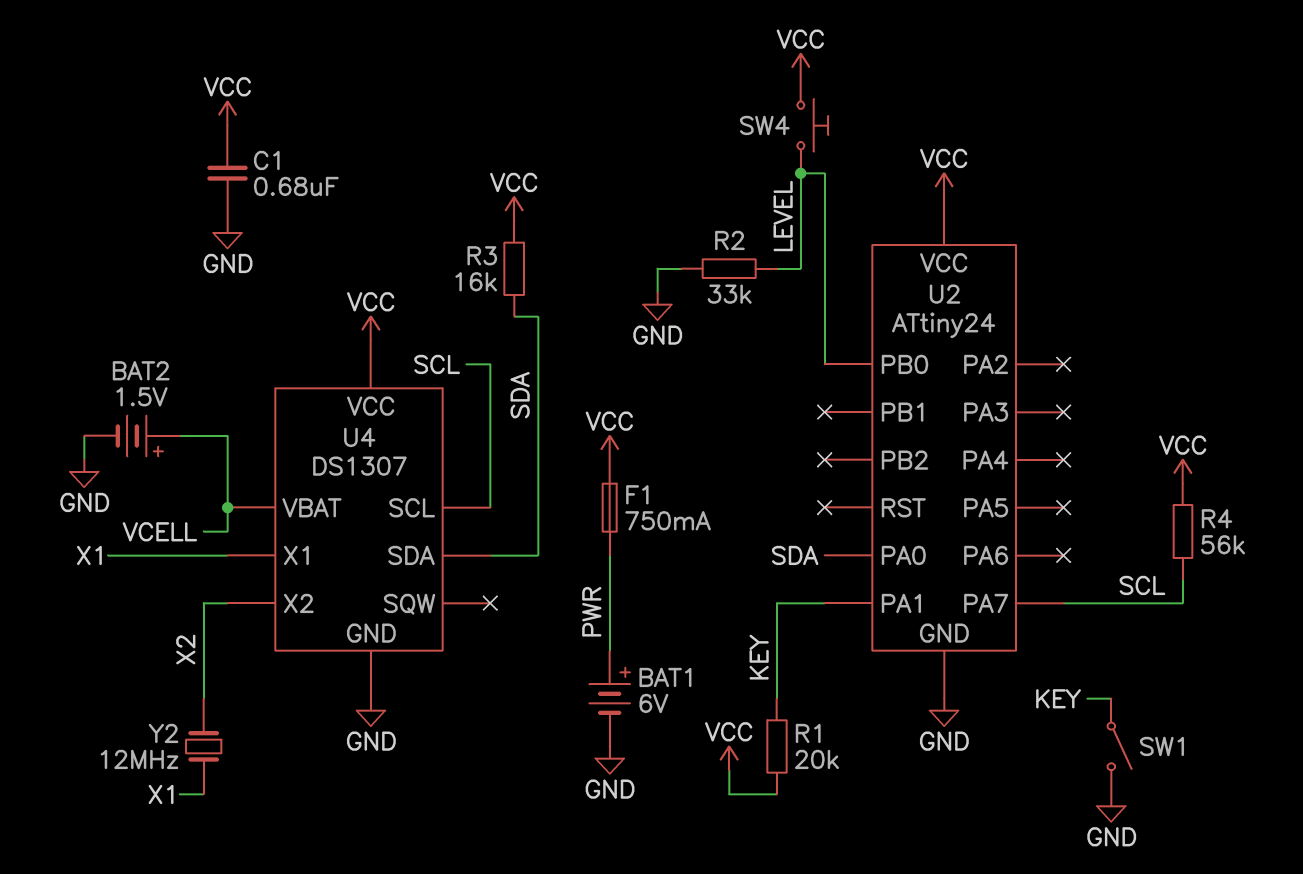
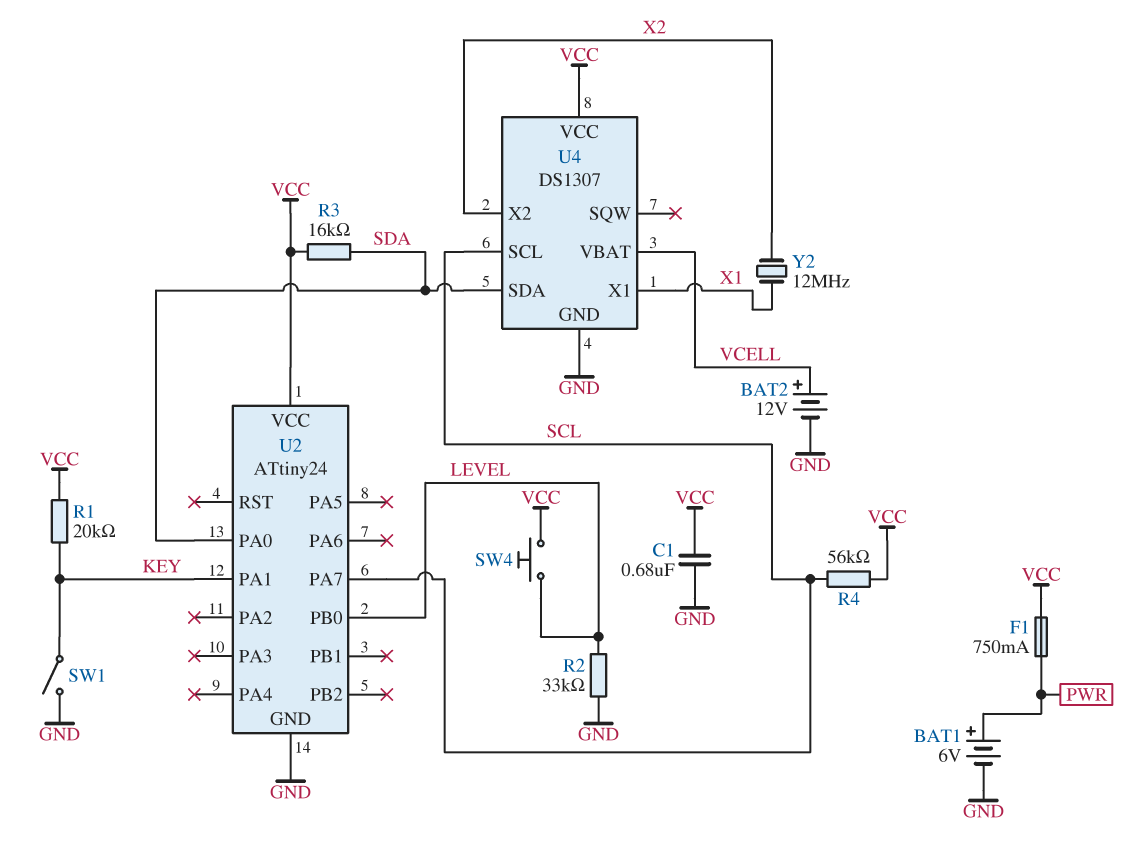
BAT2: 1.5V (plus VCELL, minus GND) -> 12V (plus VCELL, minus GND)

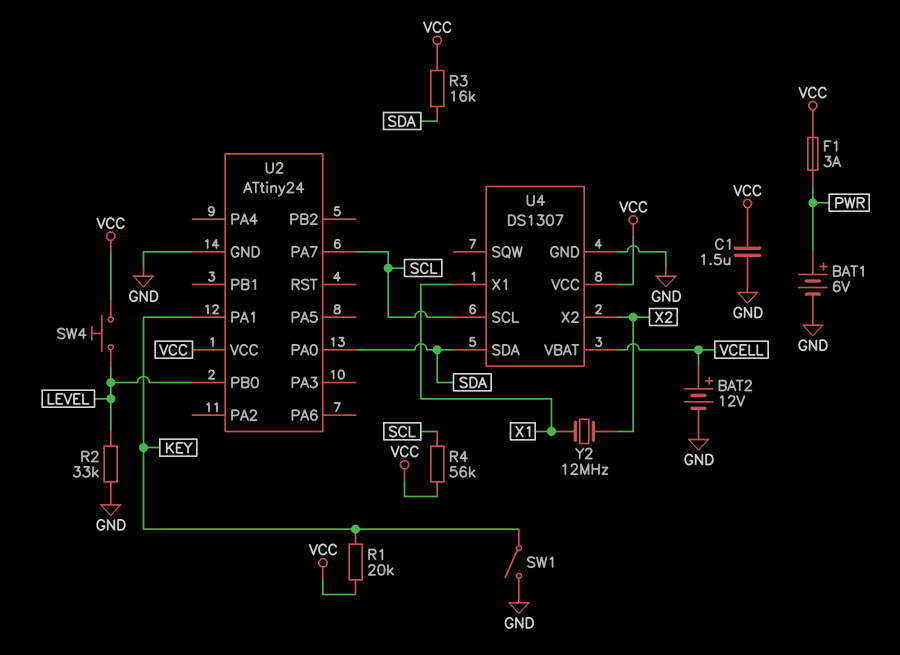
C1: 680nF (GND, VCC) -> 1.5uF (GND, VCC)
F1: 750mA (PWR, VCC) -> 3A (PWR, VCC)

